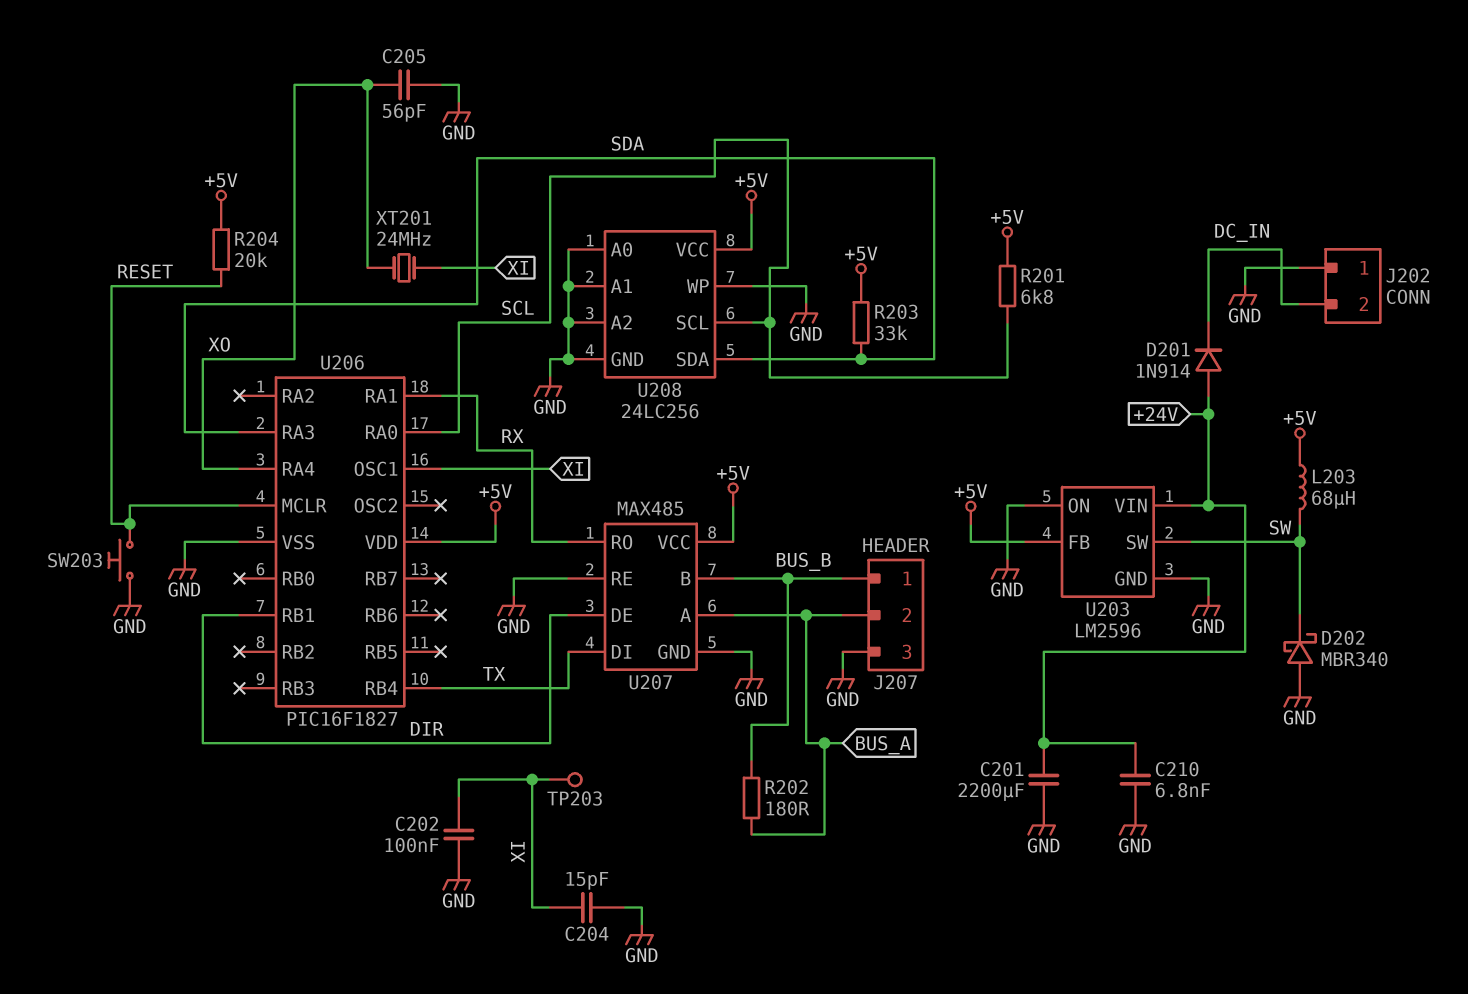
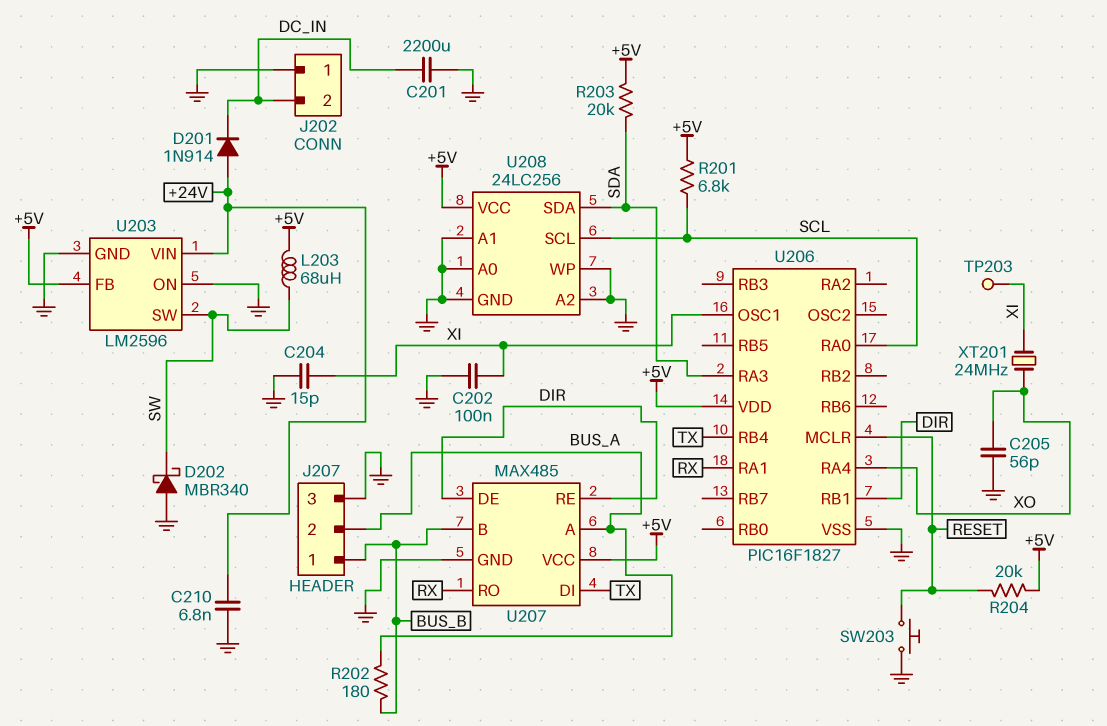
C201: 2200uF (+24V, GND) -> 2200uF (DC_IN, GND)
R203: 33k (+5V, SDA) -> 20k (+5V, SDA)
U207 pin RE: GND -> DIR

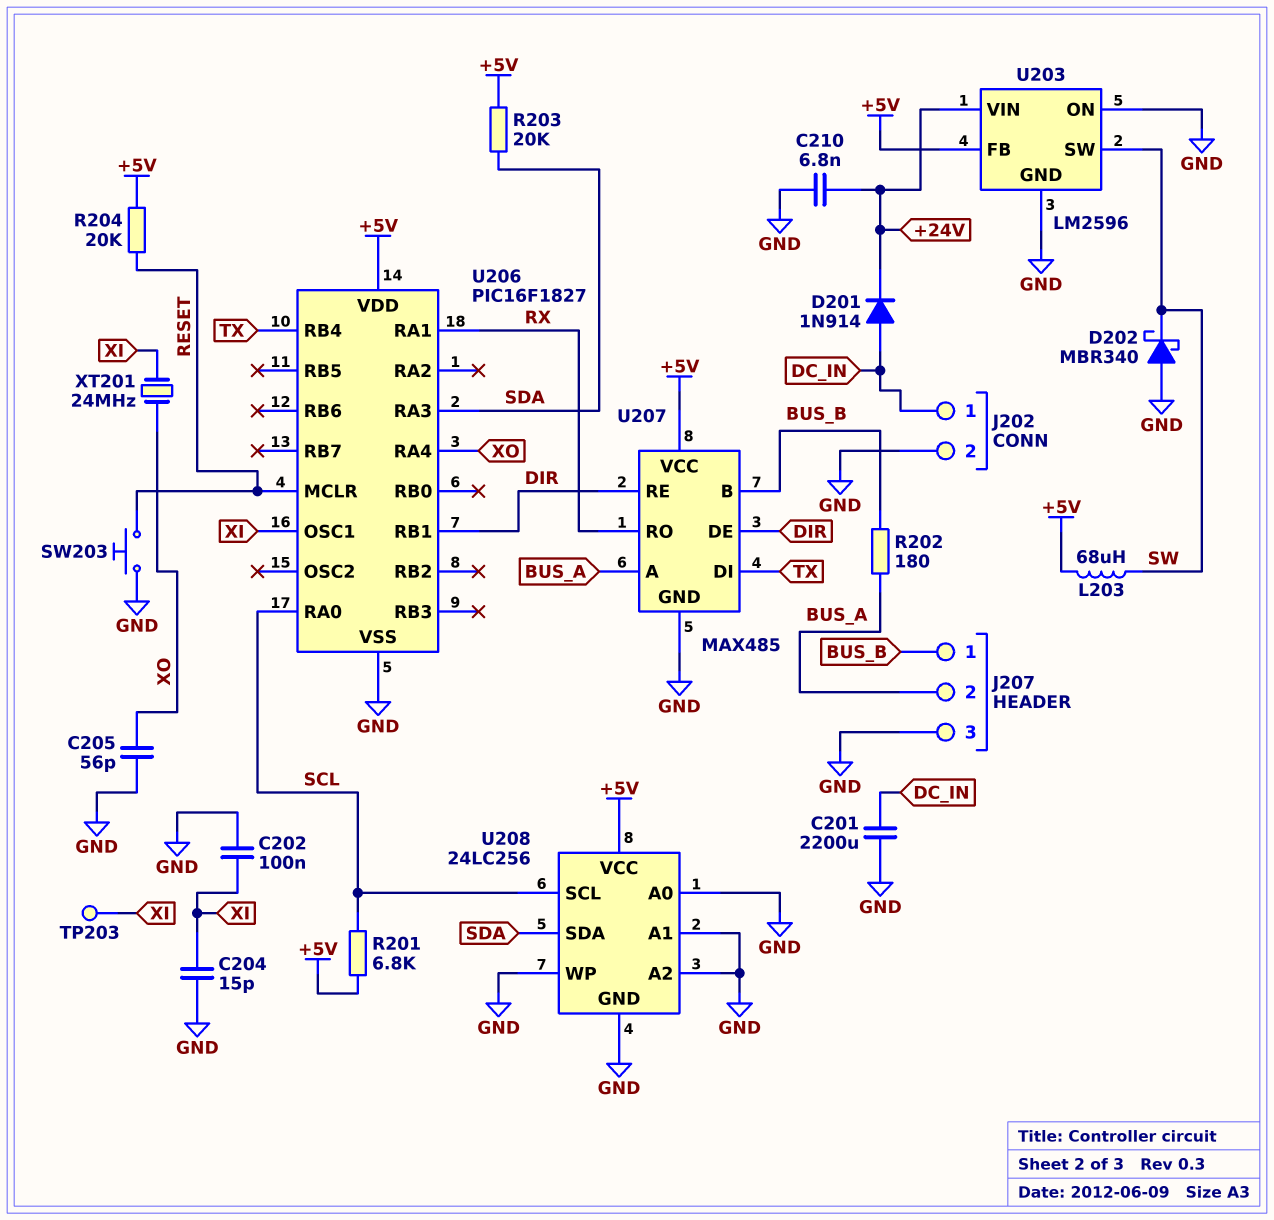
D201: diode 1N914 (A +24V, K DC_IN) -> diode 1N914 (A DC_IN, K +24V)
J202 pin 1: GND -> DC_IN
J202 pin 2: DC_IN -> GND

